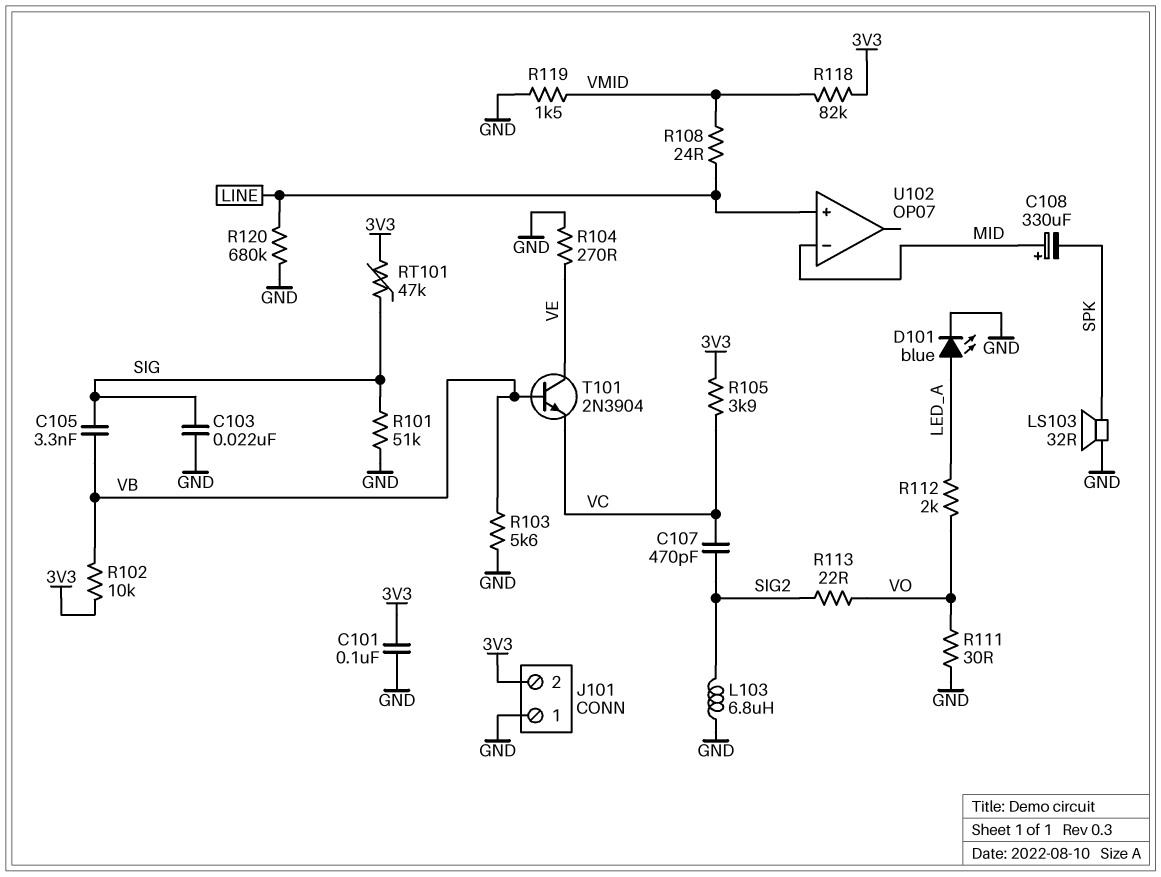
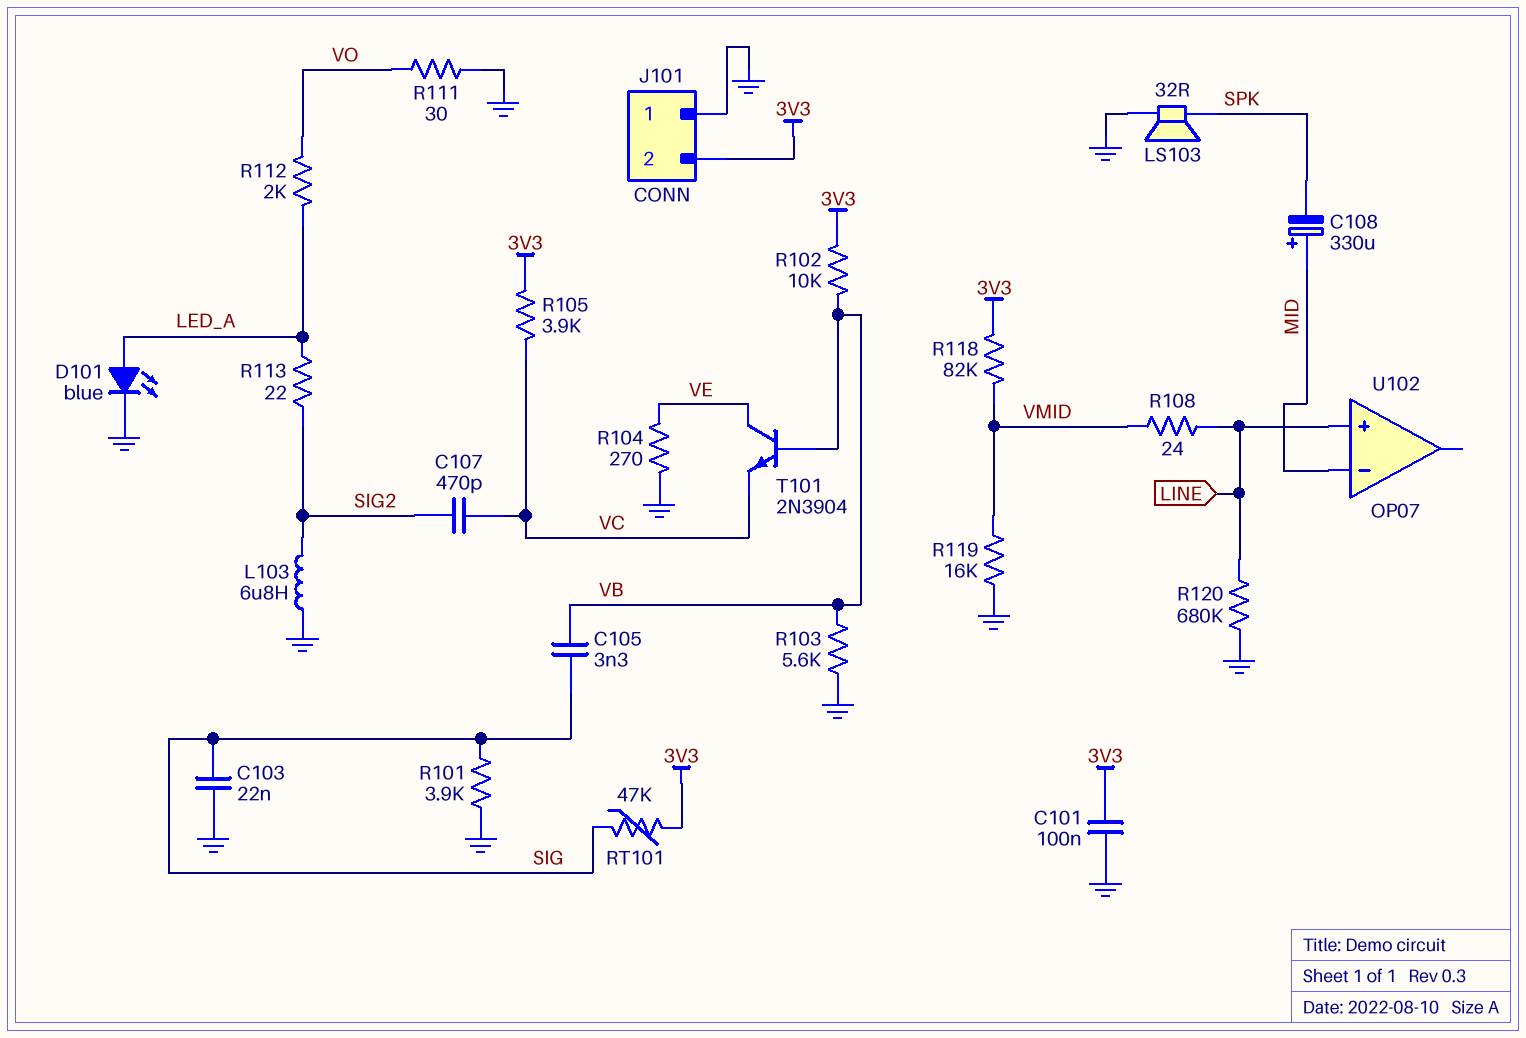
R101: 51k (GND, SIG) -> 3.9k (GND, SIG)
R113: 22 (SIG2, VO) -> 22 (LED_A, SIG2)
R119: 1.5k (GND, VMID) -> 16k (GND, VMID)

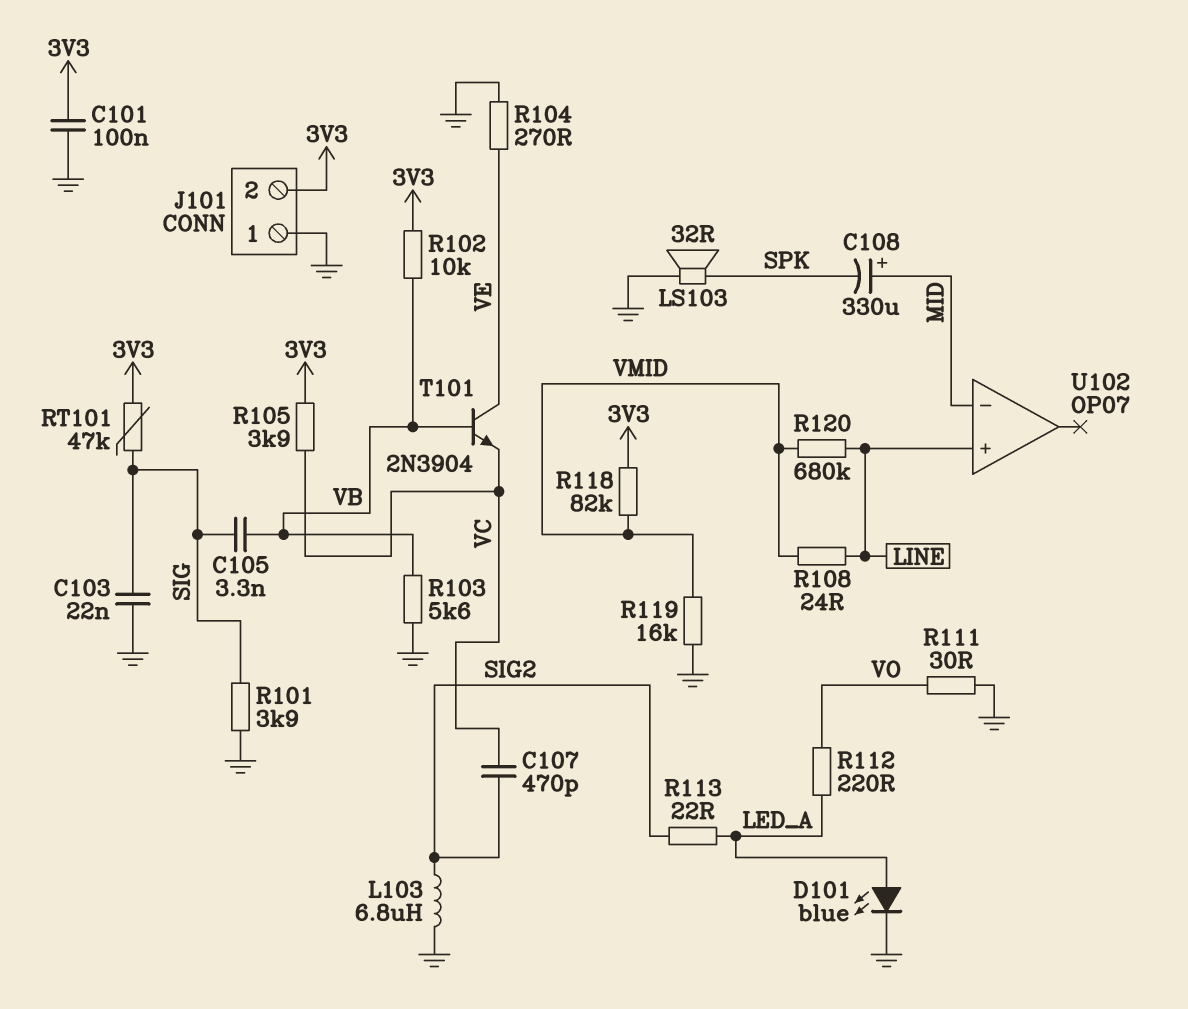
R112: 2k (LED_A, VO) -> 220 (LED_A, VO)
R120: 680k (GND, LINE) -> 680k (LINE, VMID)

